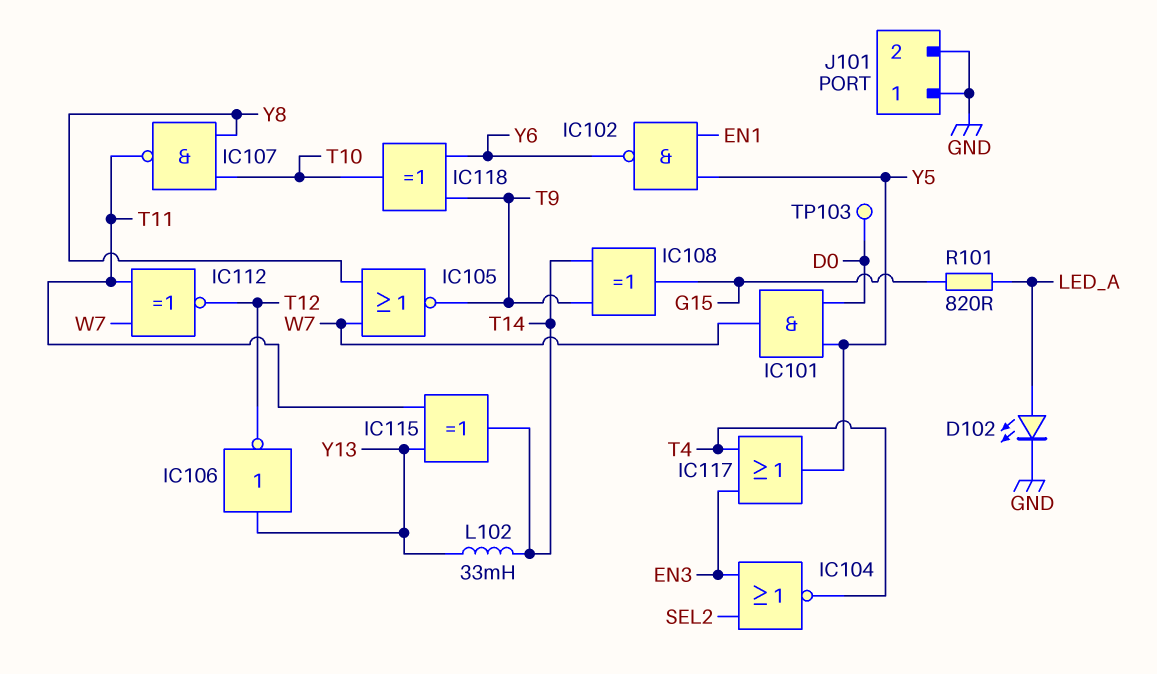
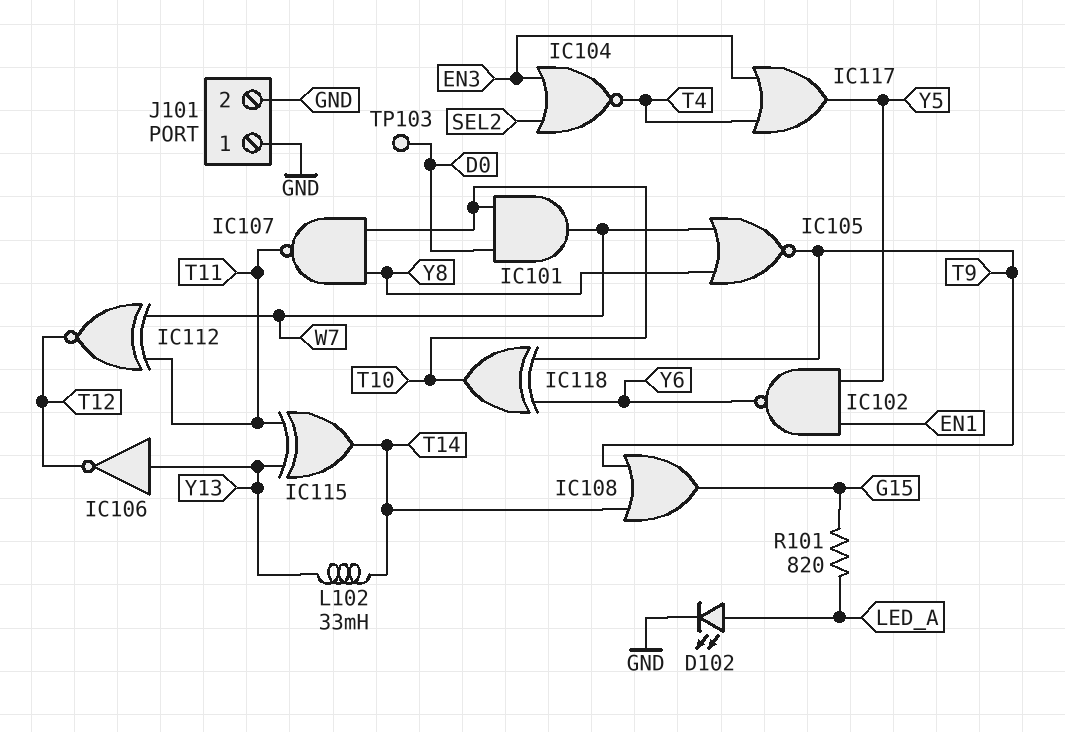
IC101: AND (in D0, in Y5, out W7) -> AND (in D0, in T10, out W7)
IC108: XOR (in T9, in T14, out G15) -> OR (in T9, in T14, out G15)

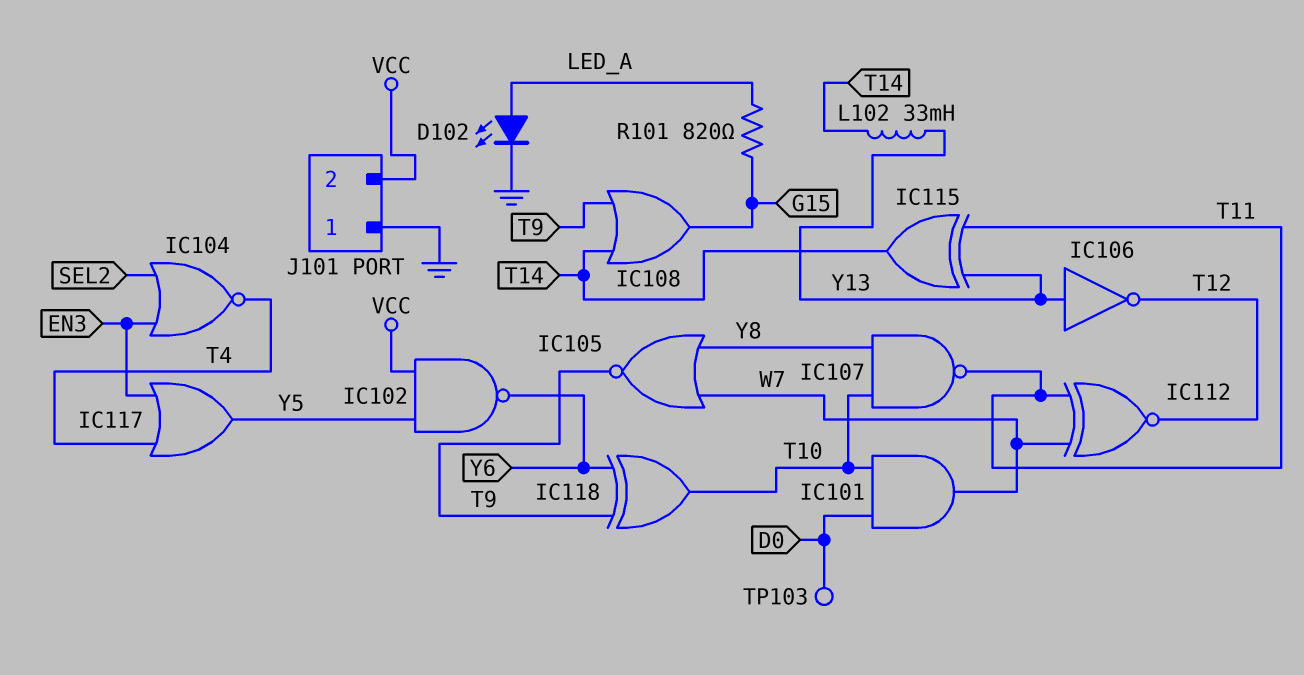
IC102: NAND (in EN1, in Y5, out Y6) -> NAND (in VCC, in Y5, out Y6)
J101 pin 2: GND -> VCC

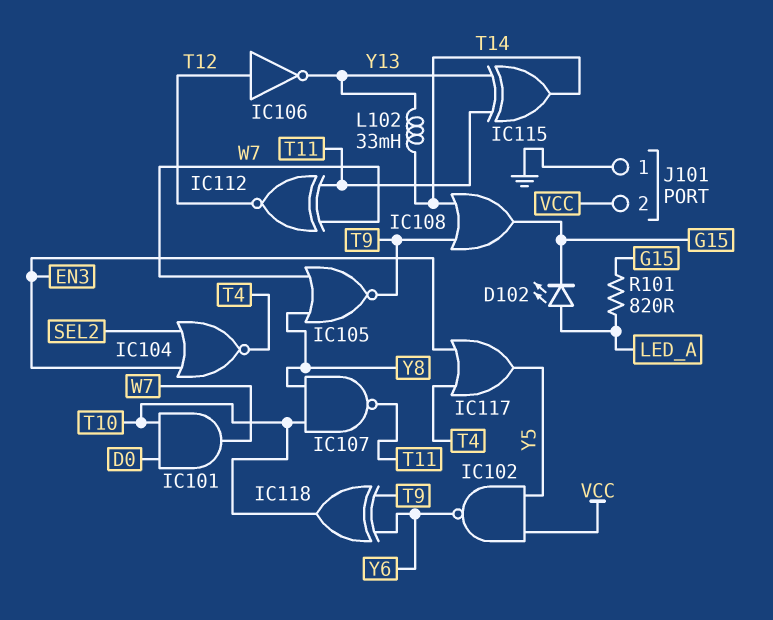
D102: LED (A LED_A, K GND) -> LED (A LED_A, K G15)
IC106: NOT (in Y13, out T12) -> NOT (in T12, out Y13)
TP103: test point (D0) -> none

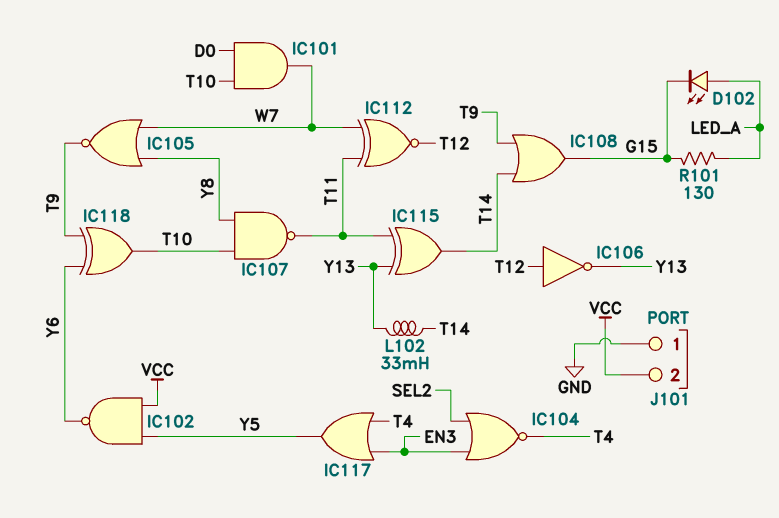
R101: 820 (G15, LED_A) -> 130 (G15, LED_A)

